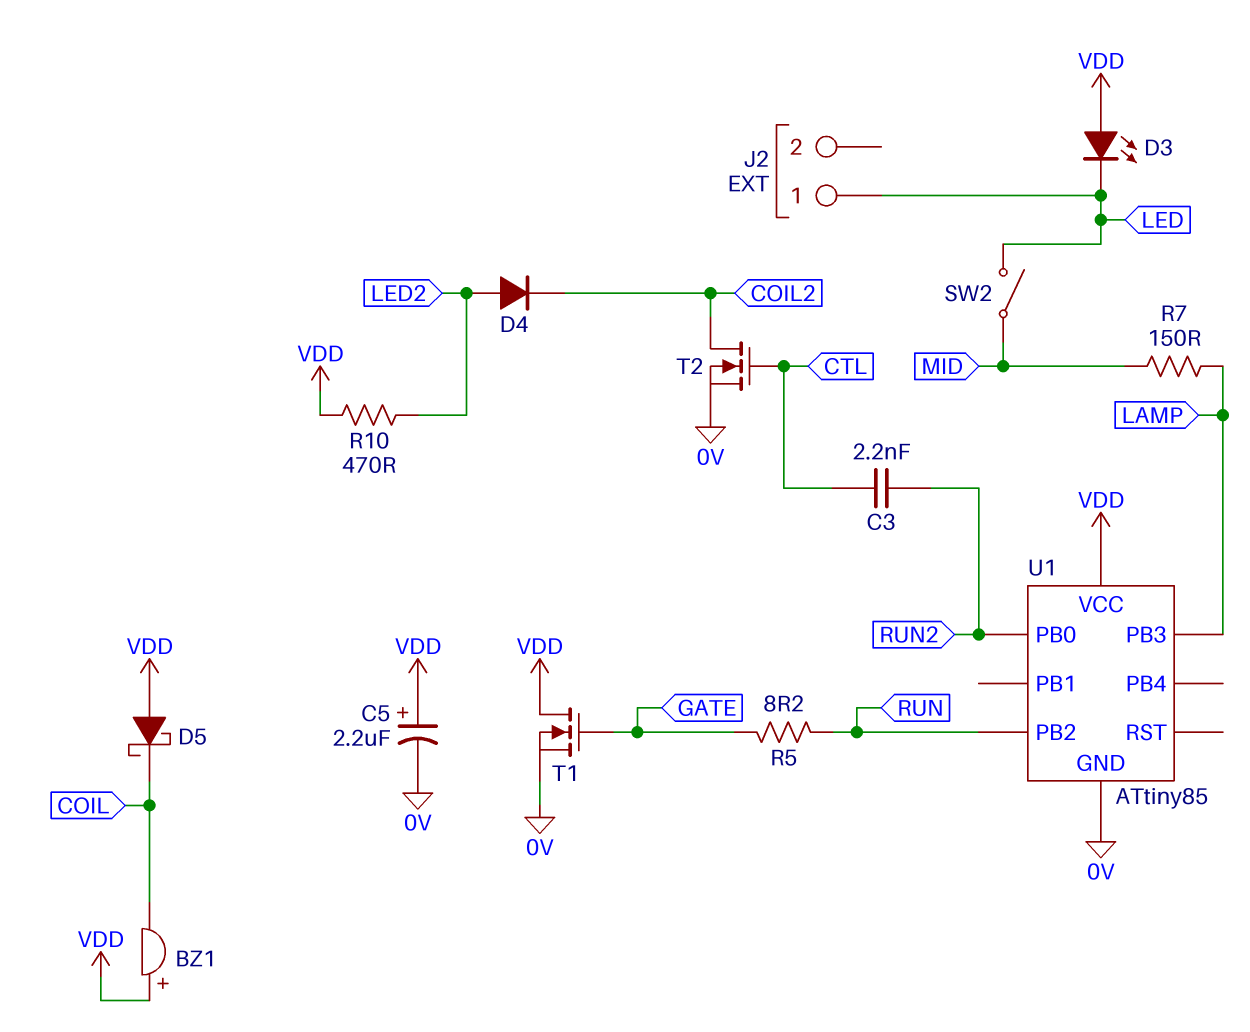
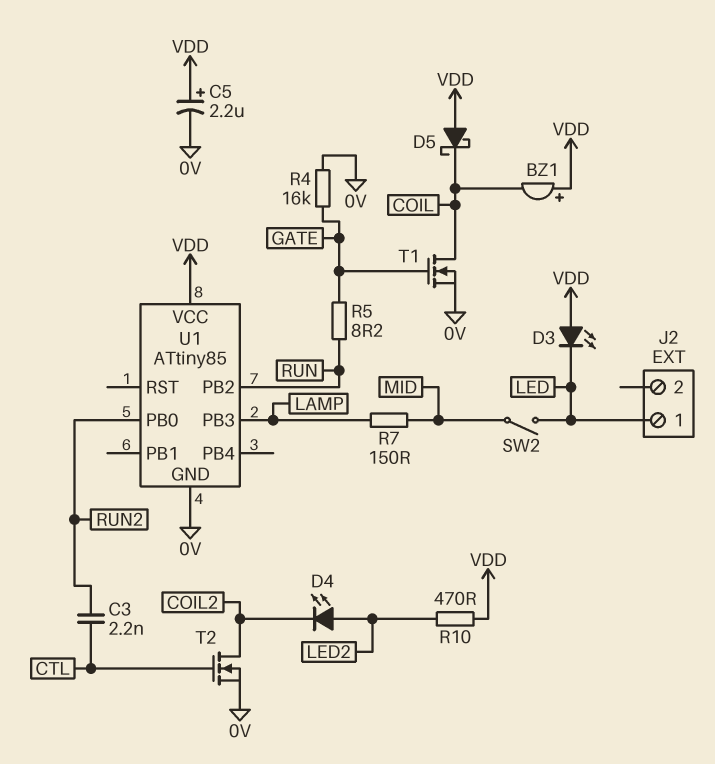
D4: diode (A LED2, K COIL2) -> LED (A LED2, K COIL2)
R4: none -> 16k (0V, GATE)
T1: NMOS (G GATE, D VDD, S 0V) -> NMOS (G GATE, D COIL, S 0V)

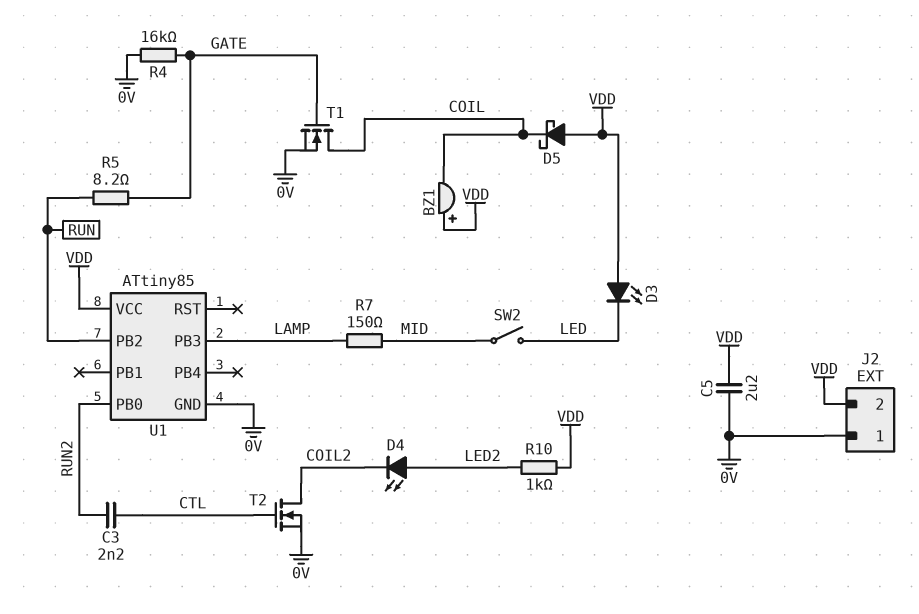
C5: 2.2uF (plus VDD, minus 0V) -> 2.2uF (0V, VDD)
J2 pin 1: LED -> 0V
J2 pin 2: none -> VDD
R10: 470 (LED2, VDD) -> 1k (LED2, VDD)

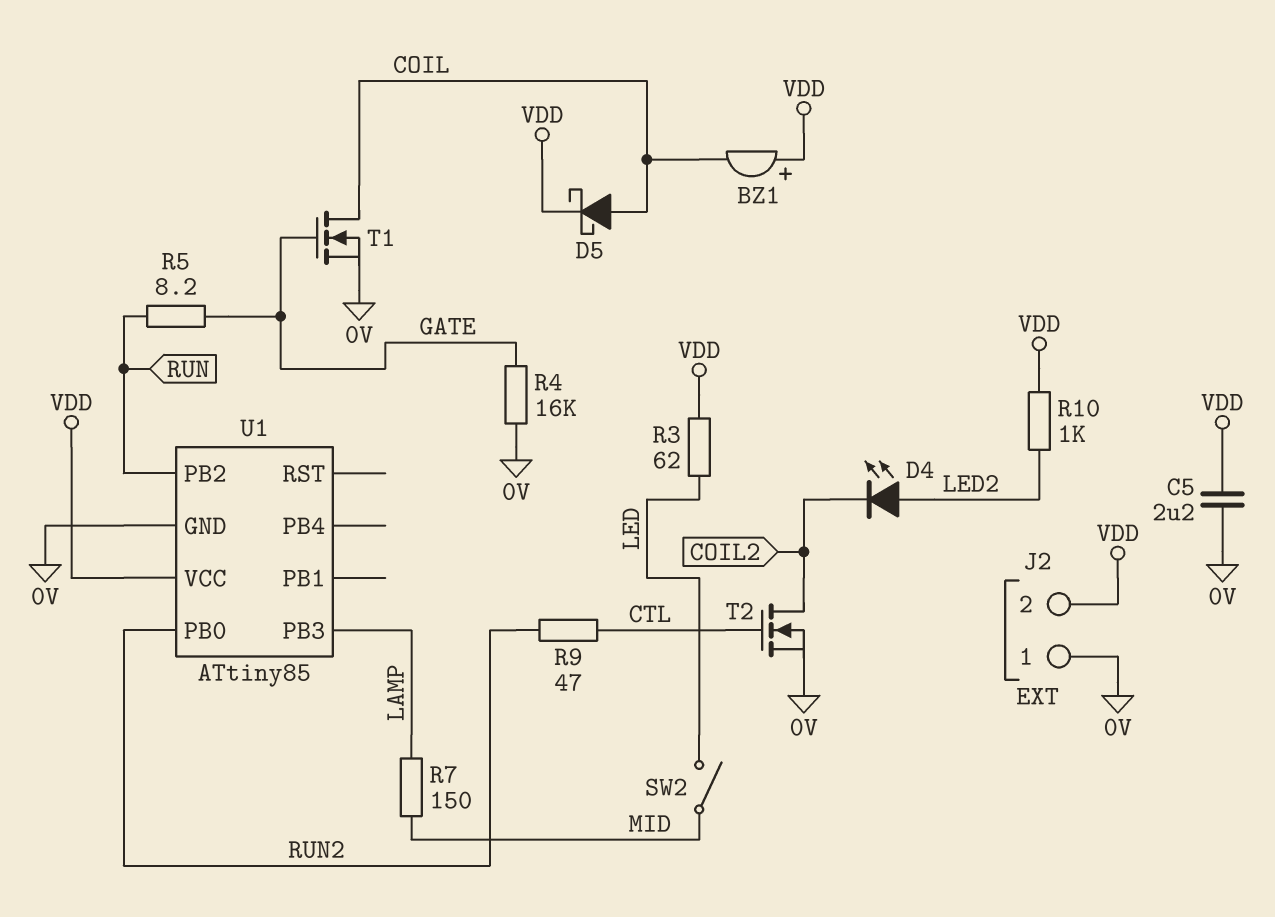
C3: 2.2nF (CTL, RUN2) -> none
D3: LED (A VDD, K LED) -> none
D5: schottky (A VDD, K COIL) -> schottky (A COIL, K VDD)
R3: none -> 62 (LED, VDD)
R9: none -> 47 (CTL, RUN2)

